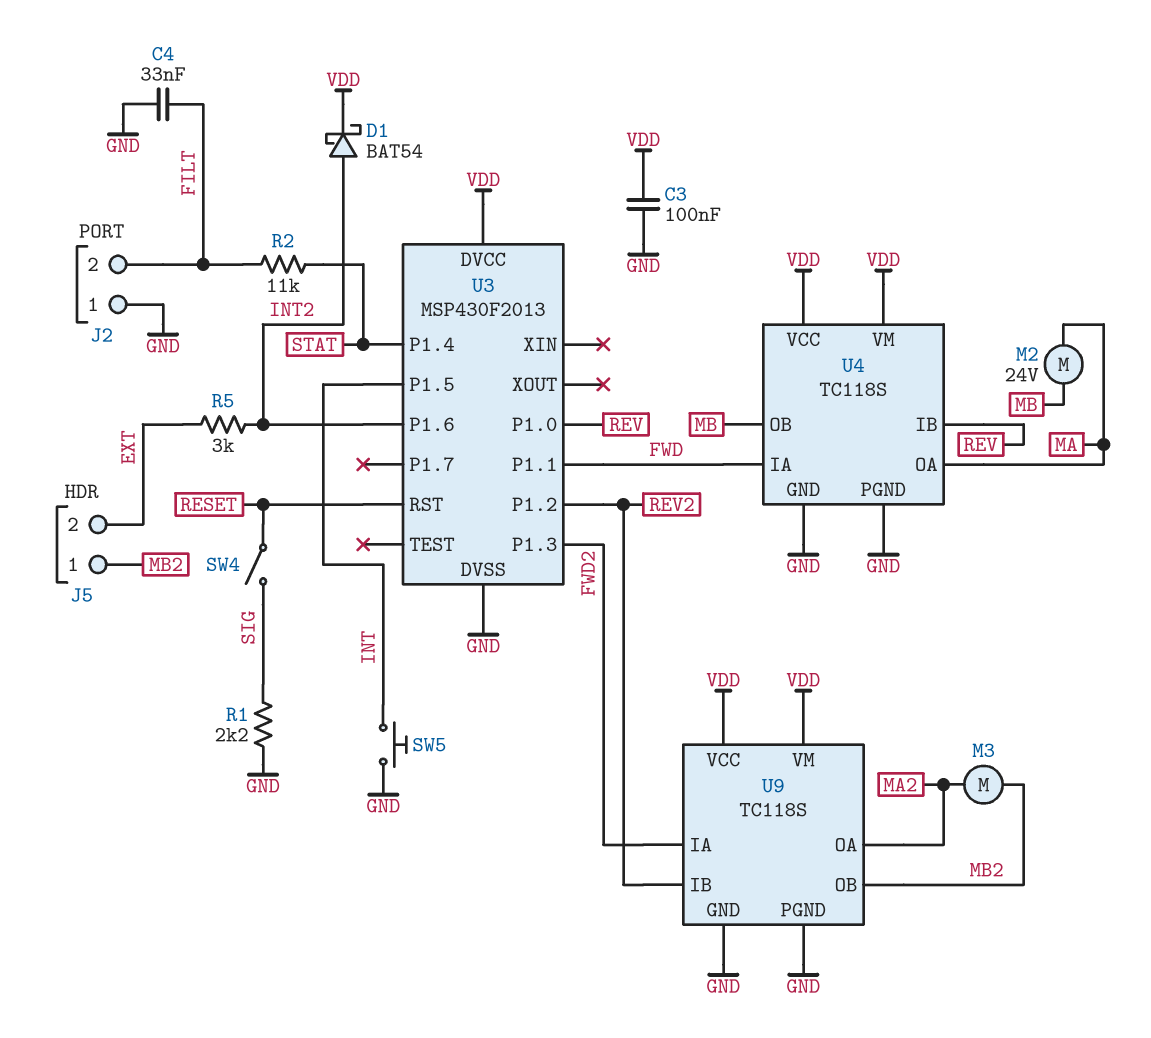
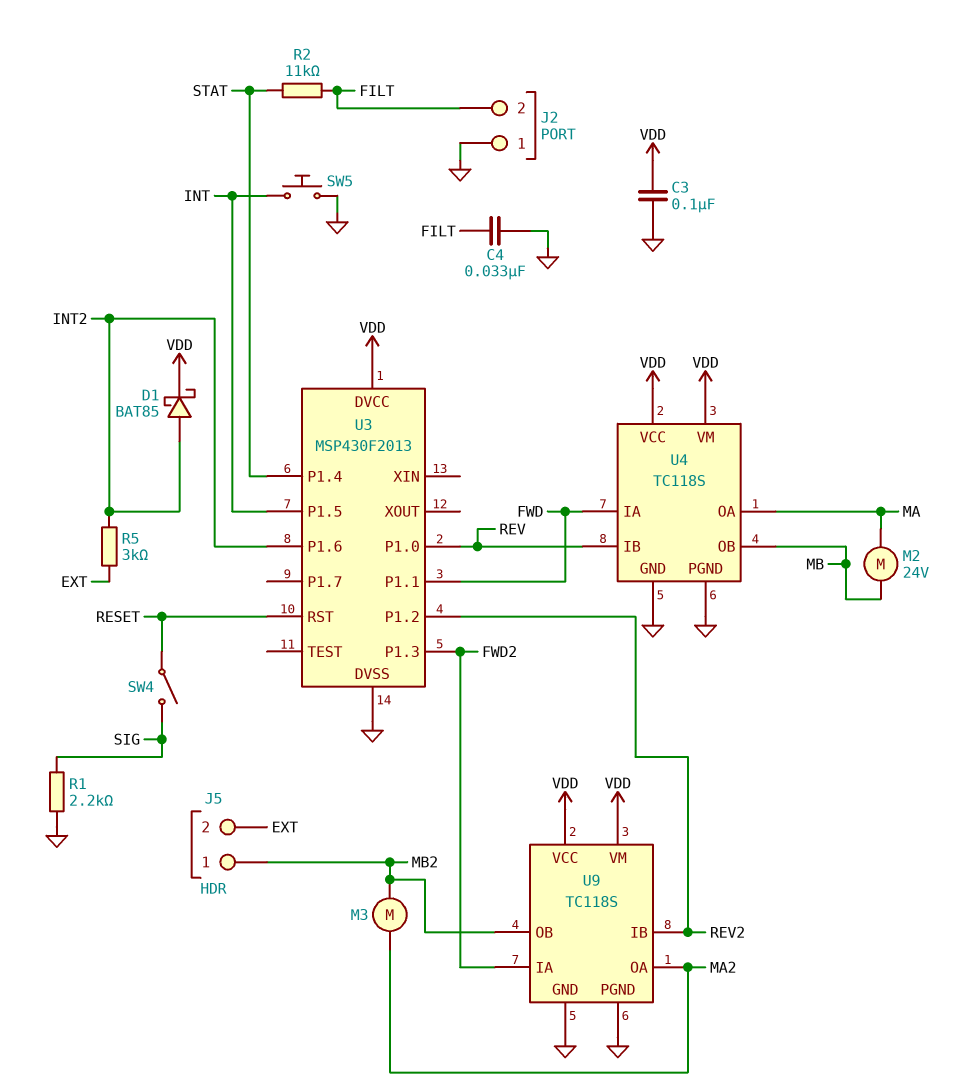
D1: schottky BAT54 (A INT2, K VDD) -> schottky BAT85 (A INT2, K VDD)

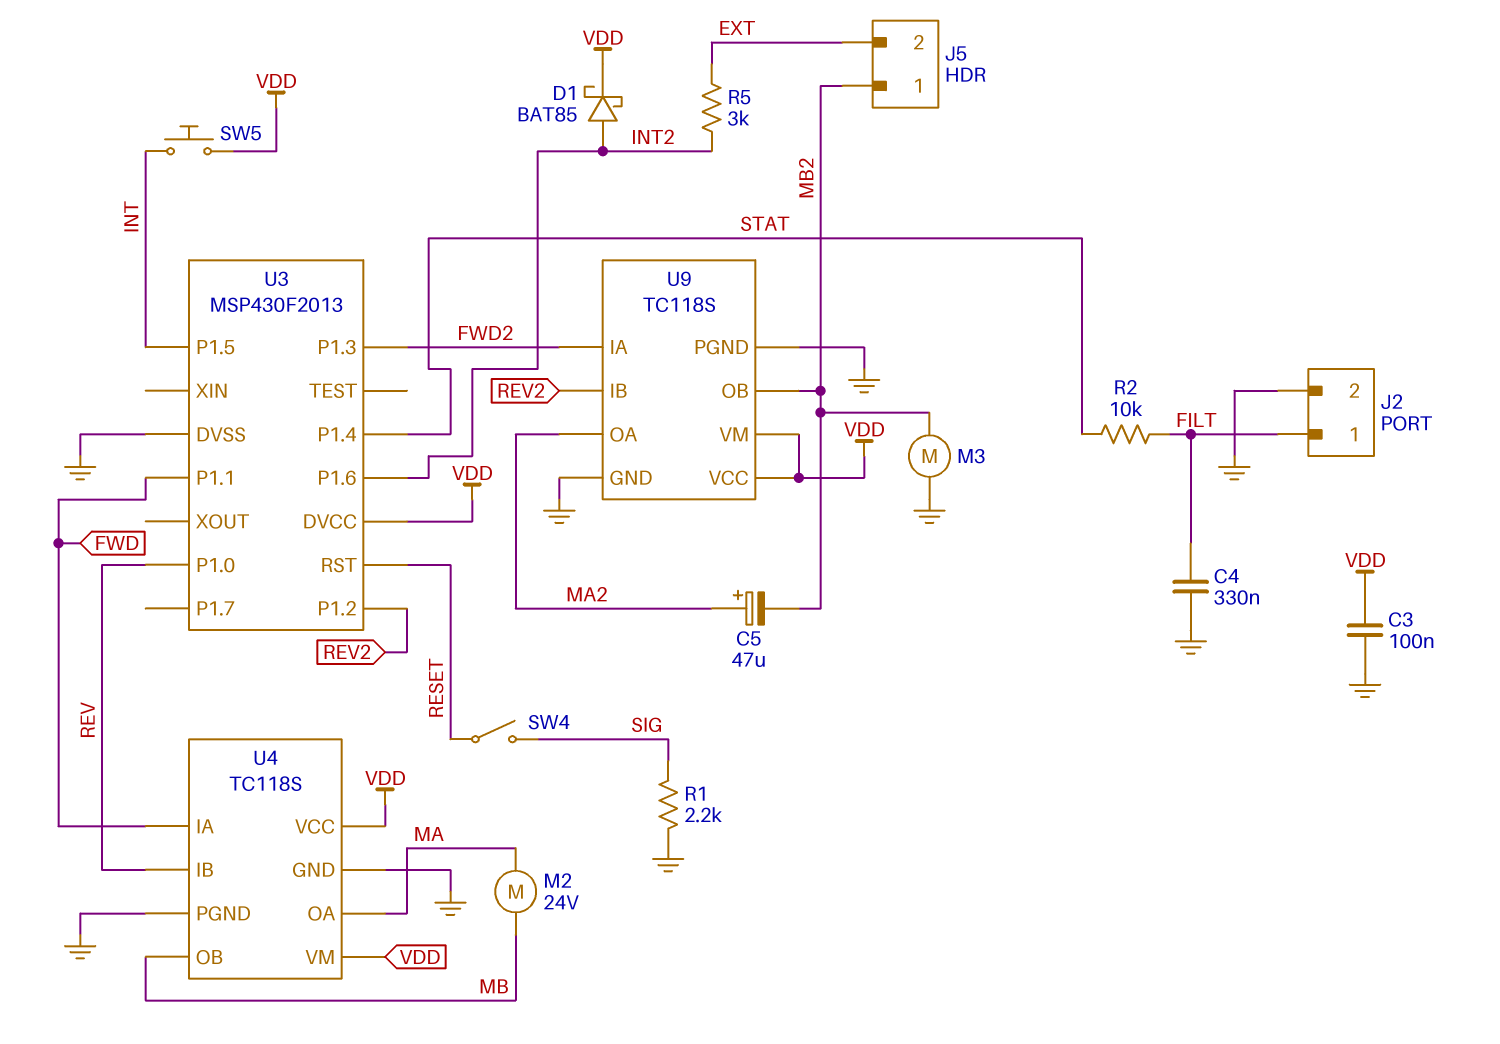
C4: 33nF (FILT, GND) -> 330nF (FILT, GND)
C5: none -> 47uF (plus MA2, minus MB2)
J2 pin 1: GND -> FILT
J2 pin 2: FILT -> GND
M3: motor (MA2, MB2) -> motor (GND, MB2)
R2: 11k (FILT, STAT) -> 10k (FILT, STAT)
SW5: button (GND, INT) -> button (INT, VDD)

